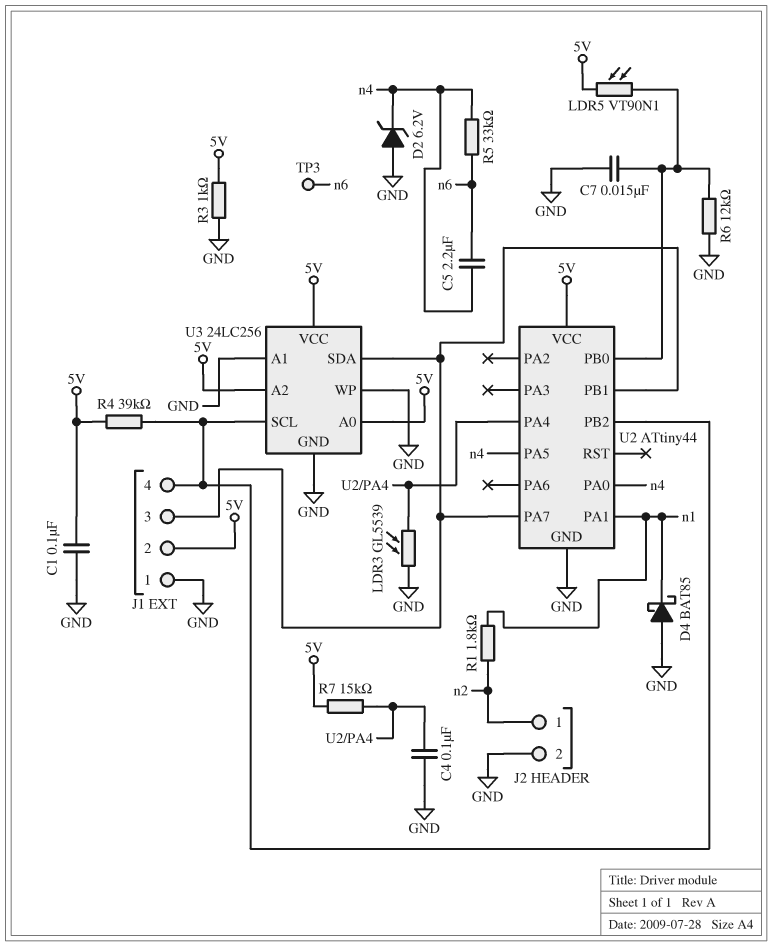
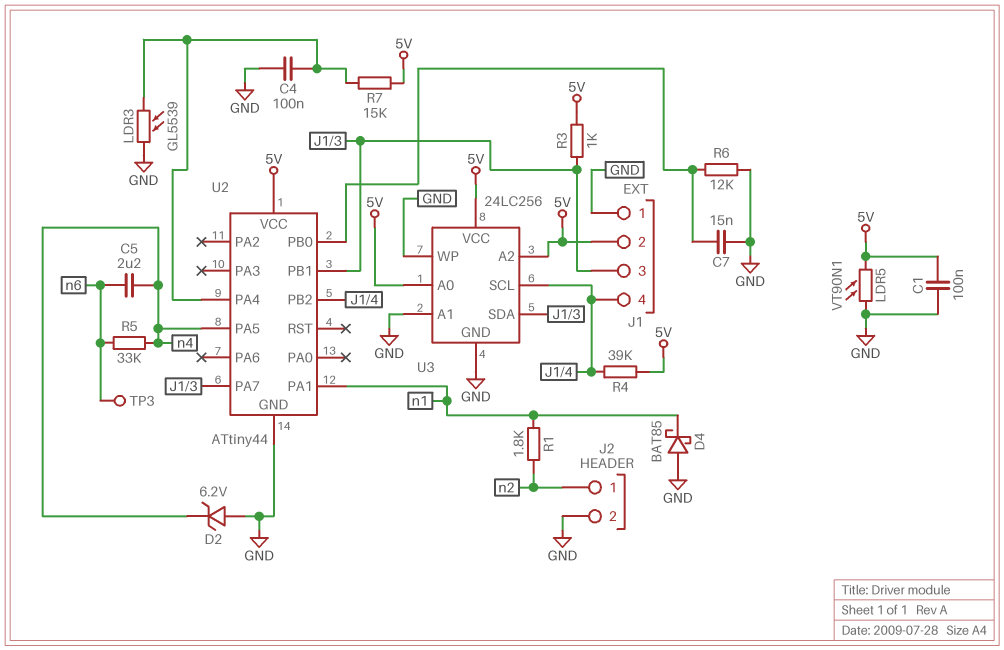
LDR5: VT90N1 (5V, U2/PB0) -> VT90N1 (5V, GND)
R3: 1k (5V, GND) -> 1k (5V, J1/3)
U2 pin PA0: n4 -> none

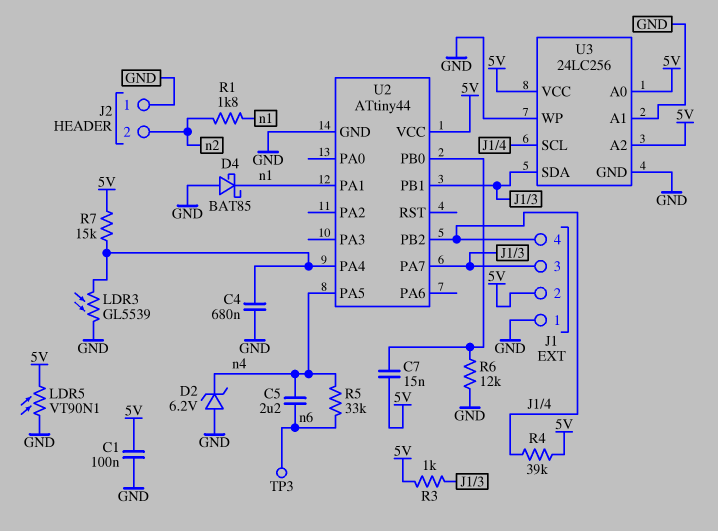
C4: 100nF (GND, U2/PA4) -> 680nF (GND, U2/PA4)
C7: 15nF (GND, U2/PB0) -> 15nF (5V, U2/PB0)
J2 pin 1: n2 -> GND
J2 pin 2: GND -> n2

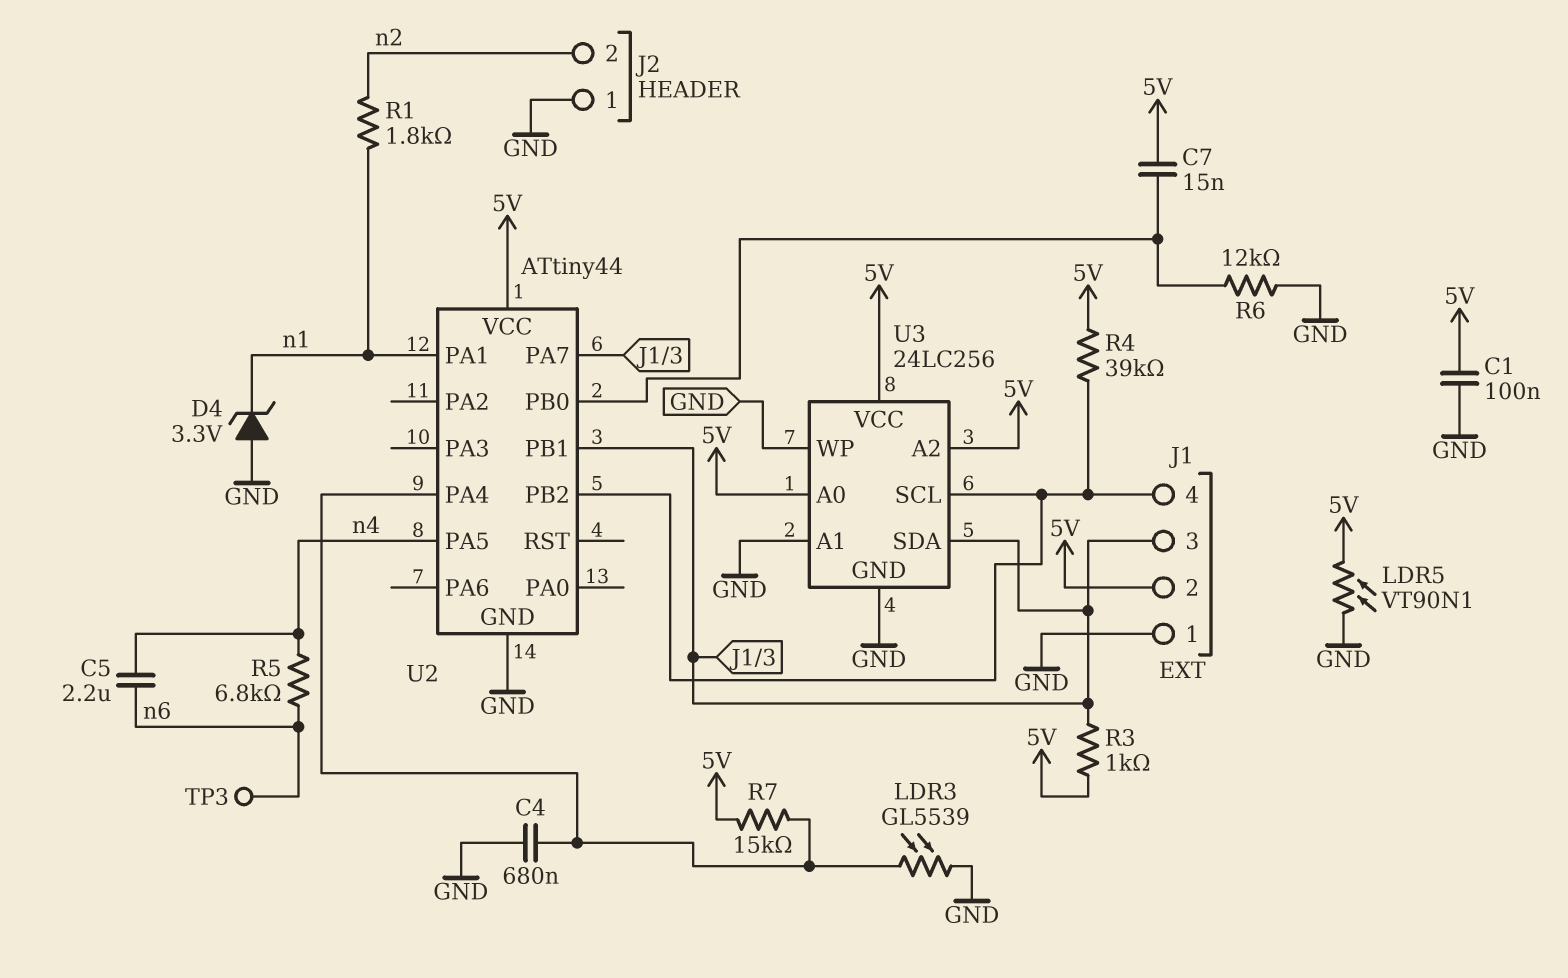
D2: zener 6.2V (A GND, K n4) -> none
D4: schottky BAT85 (A GND, K n1) -> zener 3.3V (A GND, K n1)
R5: 33k (n4, n6) -> 6.8k (n4, n6)

